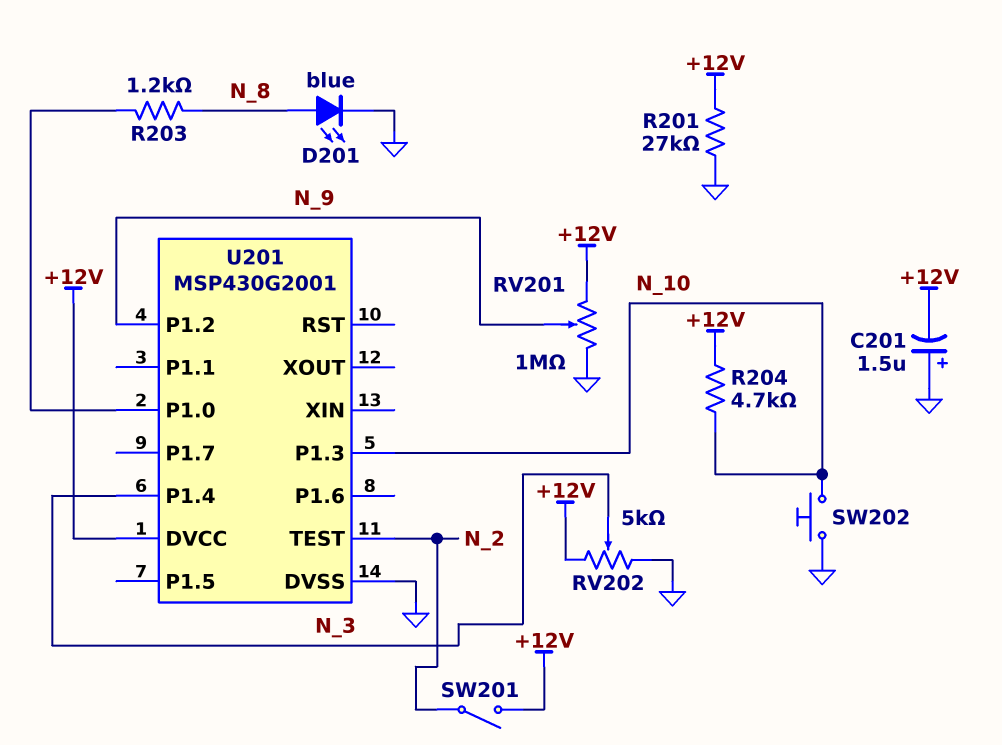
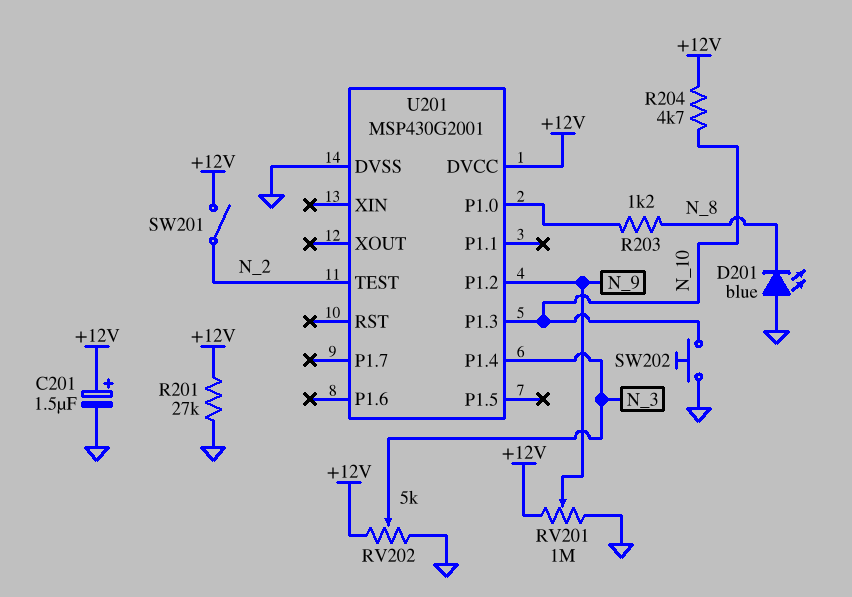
C201: 1.5uF (plus GND, minus +12V) -> 1.5uF (plus +12V, minus GND)
D201: LED blue (A N_8, K GND) -> LED blue (A GND, K N_8)

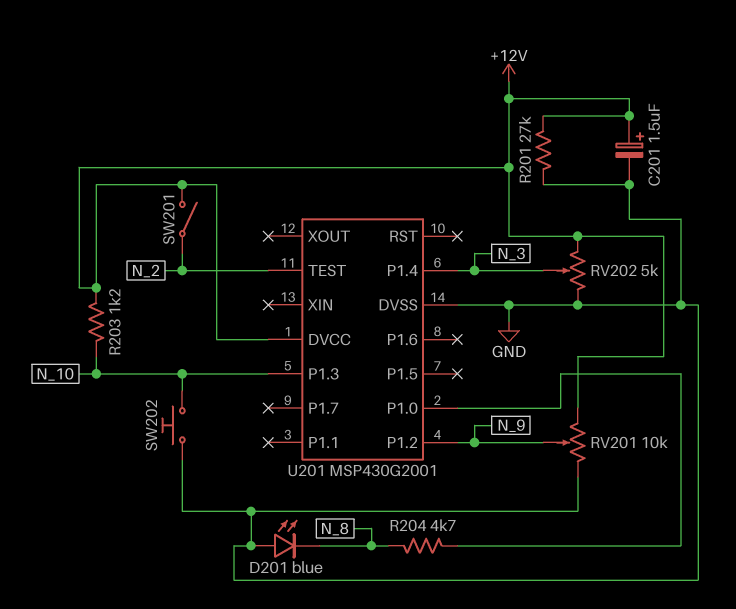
R203: 1.2k (N_8, U201/P1.0) -> 1.2k (+12V, N_10)
R204: 4.7k (+12V, N_10) -> 4.7k (N_8, U201/P1.0)
RV201: 1M (+12V, GND, wiper N_9) -> 10k (+12V, GND, wiper N_9)

